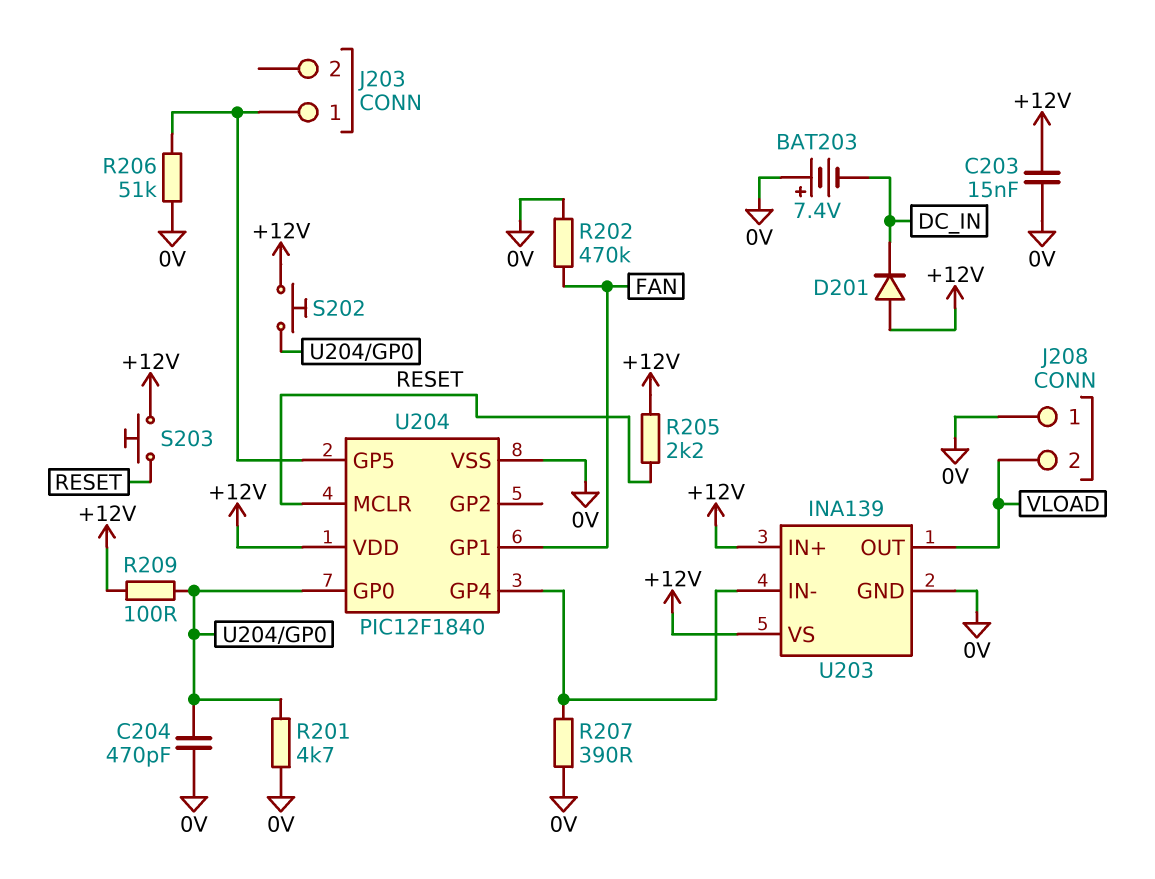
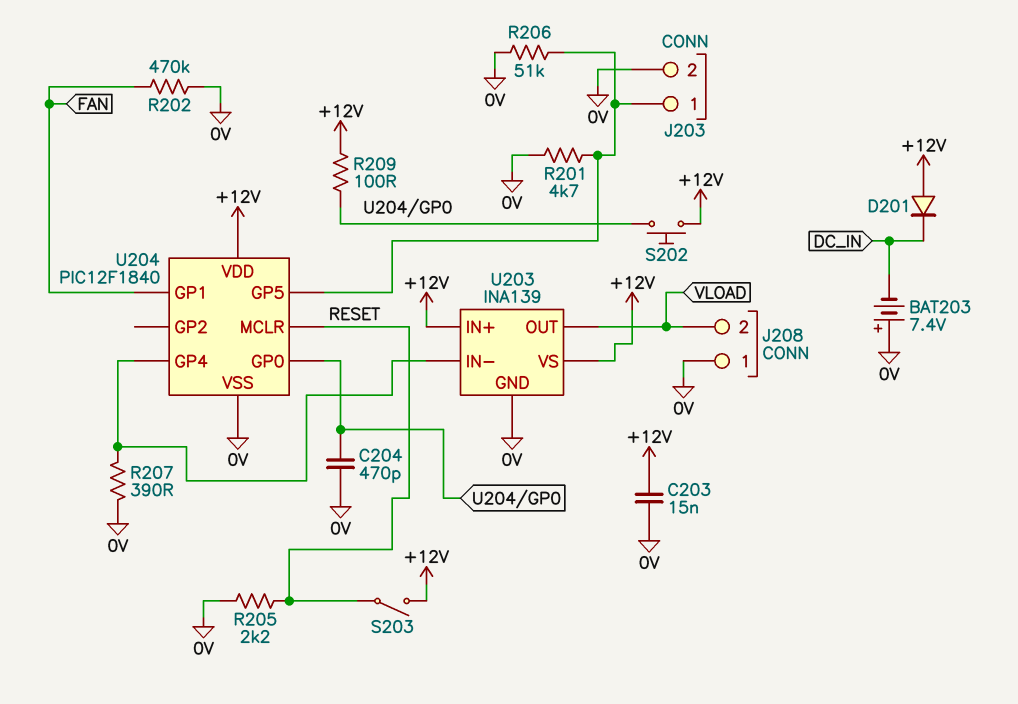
J203 pin 2: none -> 0V
R201: 4.7k (0V, U204/GP0) -> 4.7k (0V, J203/1)
R205: 2.2k (+12V, RESET) -> 2.2k (0V, RESET)
S203: button (+12V, RESET) -> switch (+12V, RESET)

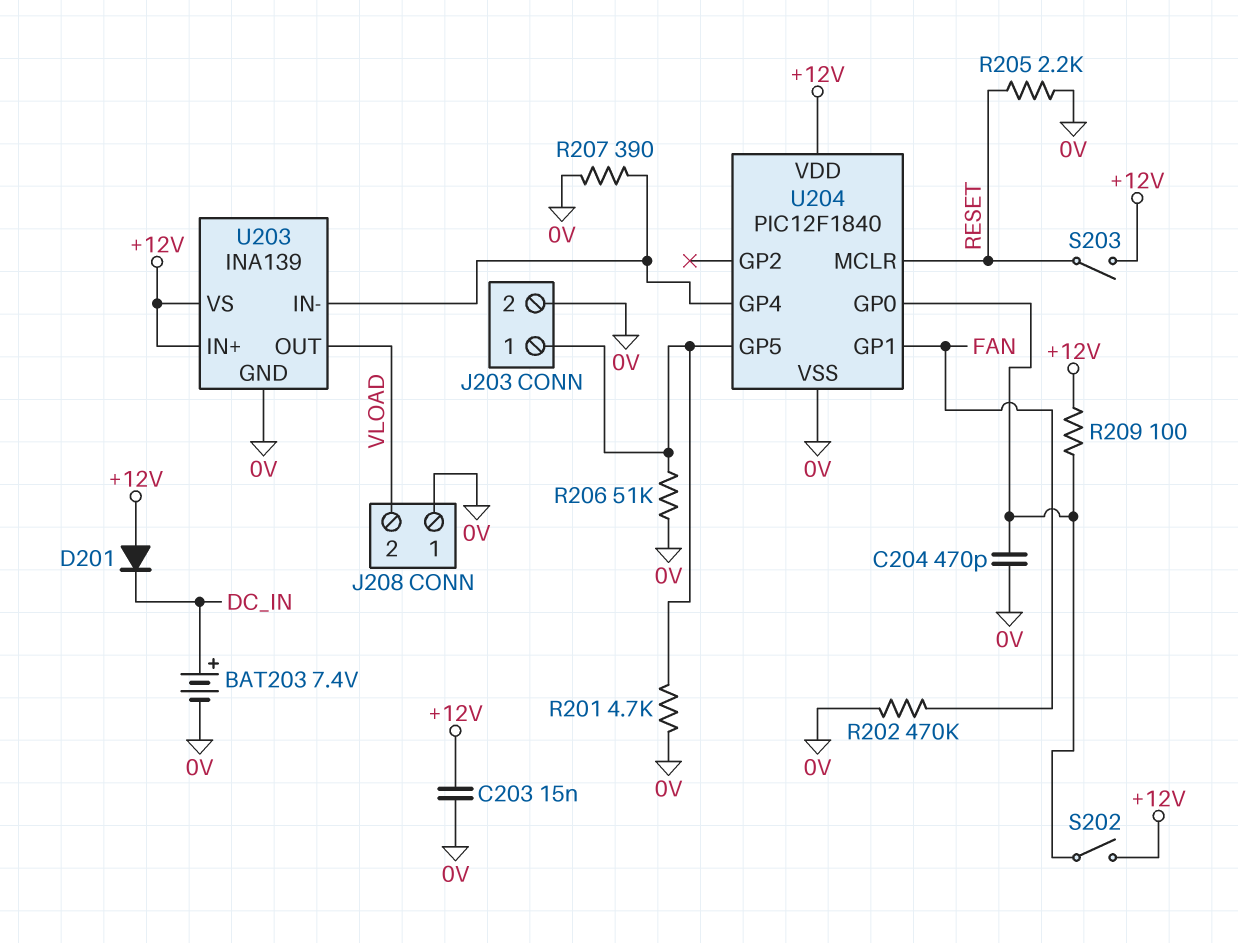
BAT203: 7.4V (plus 0V, minus DC_IN) -> 7.4V (plus DC_IN, minus 0V)
S202: button (+12V, U204/GP0) -> switch (+12V, U204/GP0)

